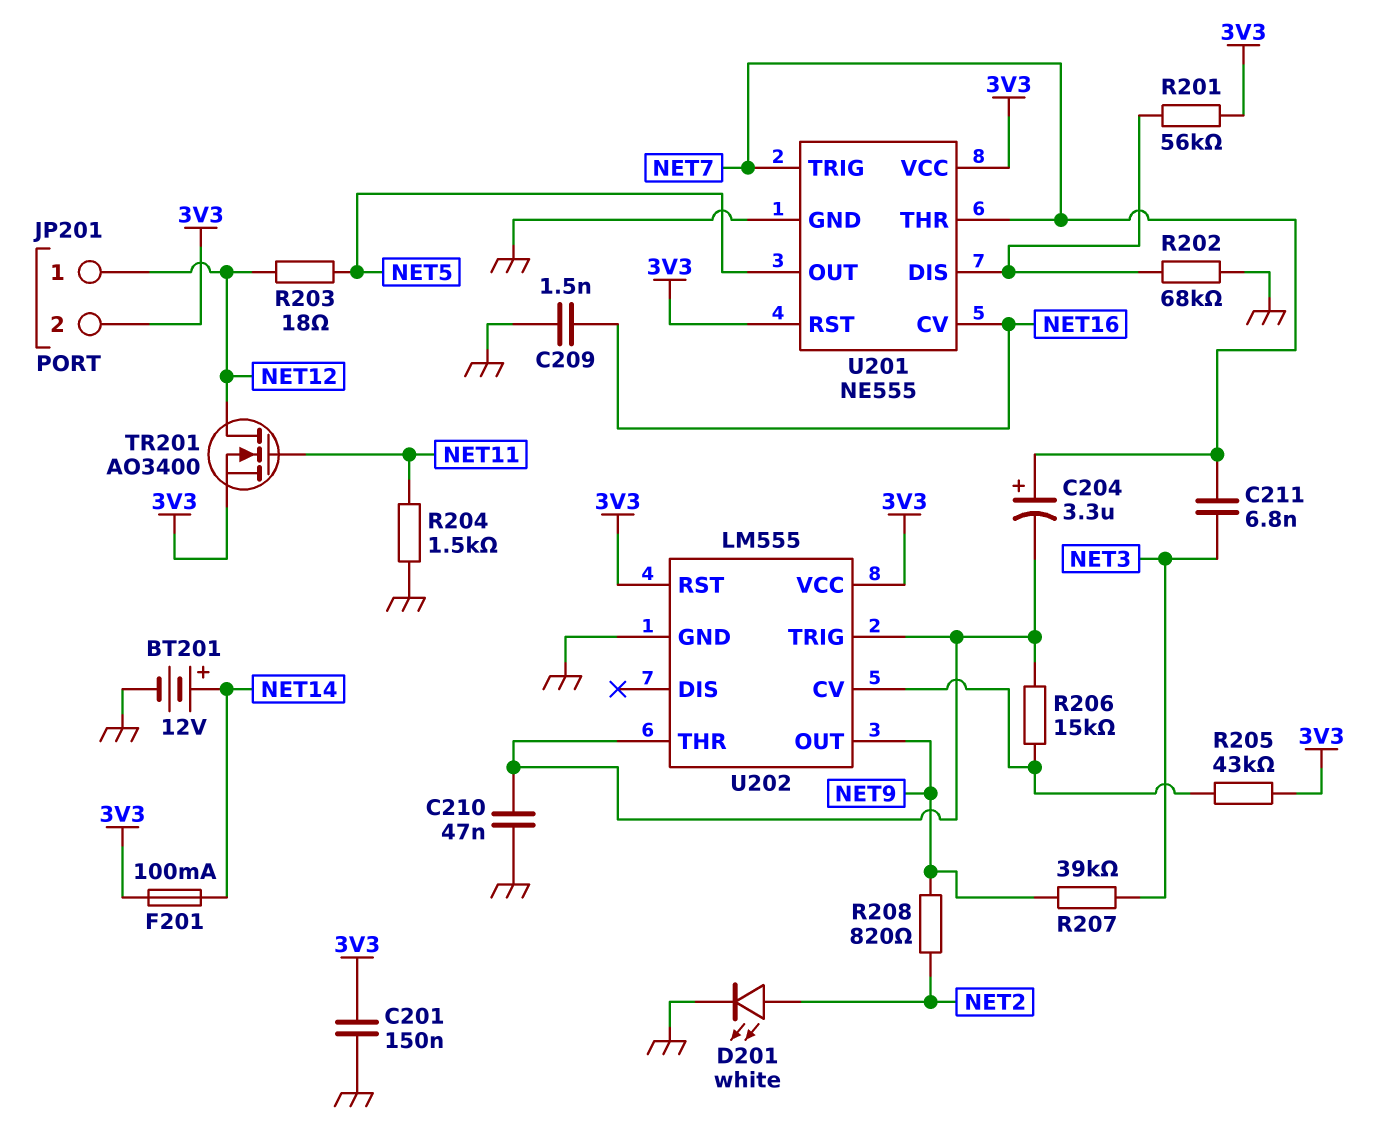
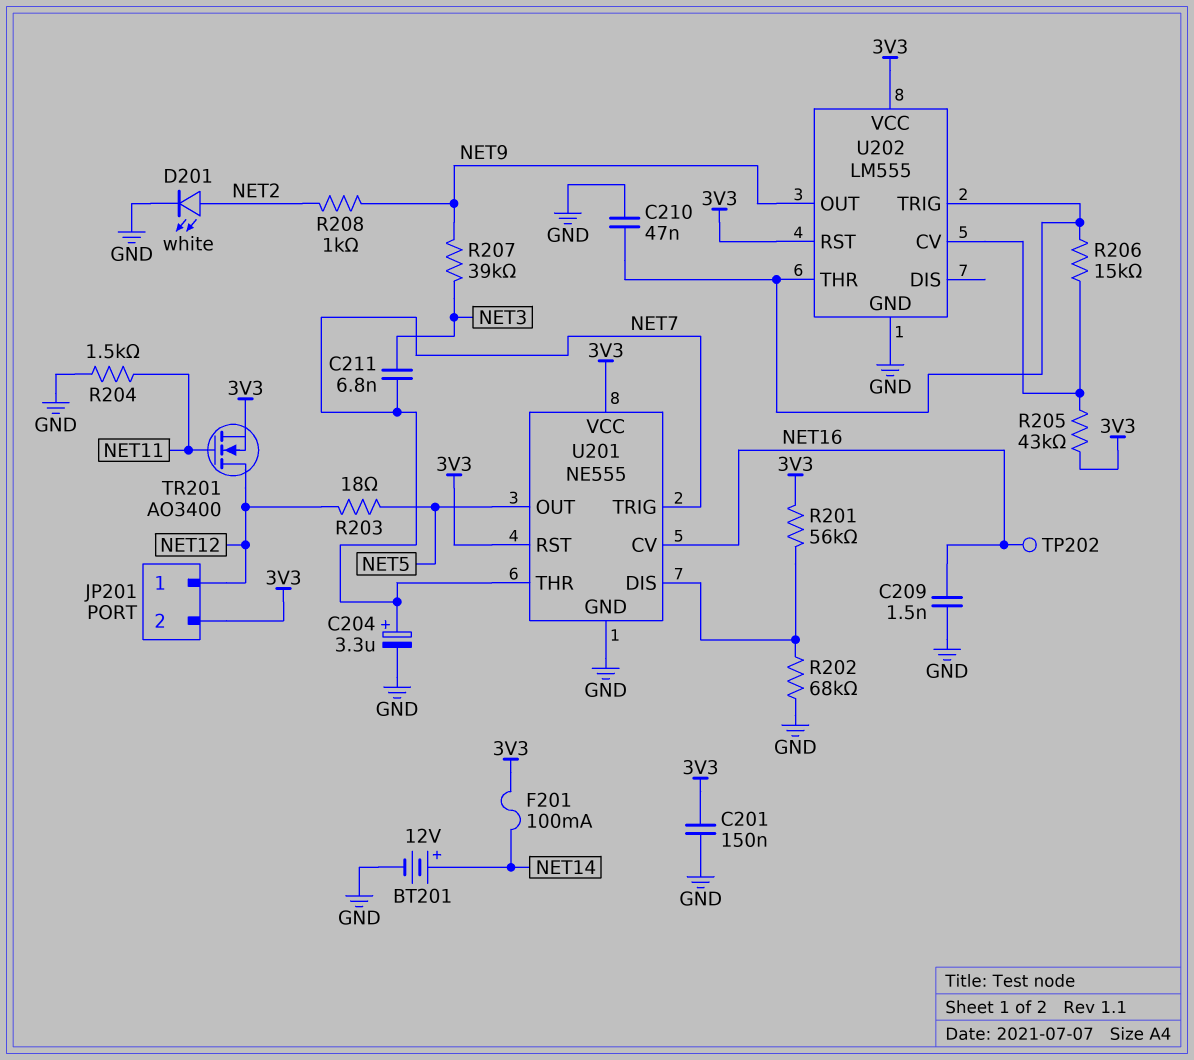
C204: 3.3uF (plus NET7, minus U202/THR) -> 3.3uF (plus NET7, minus GND)
R208: 820 (NET2, NET9) -> 1k (NET2, NET9)
TP202: none -> test point (NET16)

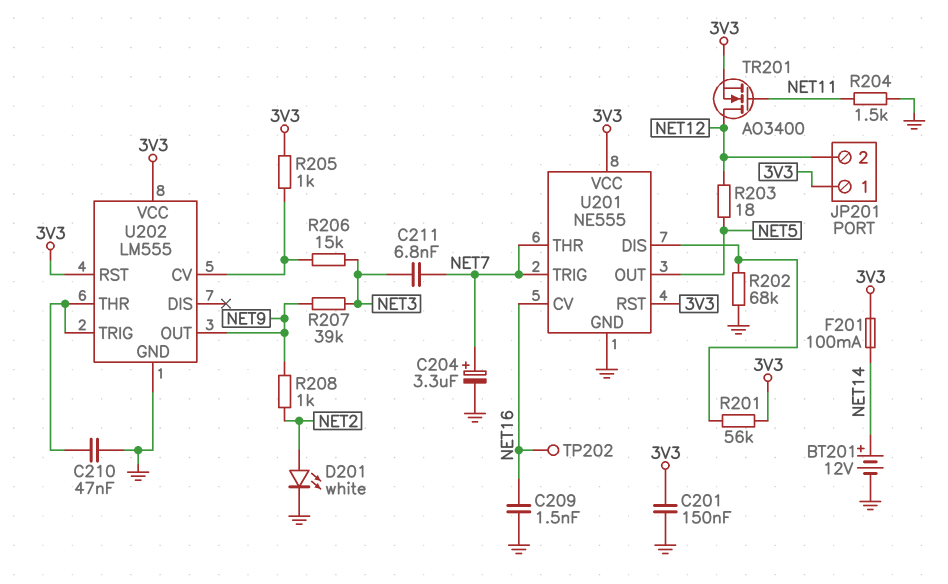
JP201 pin 1: NET12 -> 3V3
JP201 pin 2: 3V3 -> NET12
R205: 43k (3V3, U202/CV) -> 1k (3V3, U202/CV)
R206: 15k (U202/CV, U202/THR) -> 15k (NET3, U202/CV)

